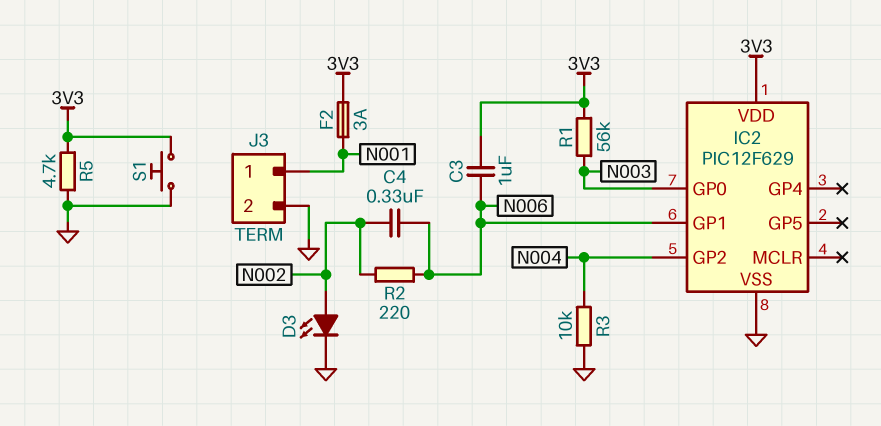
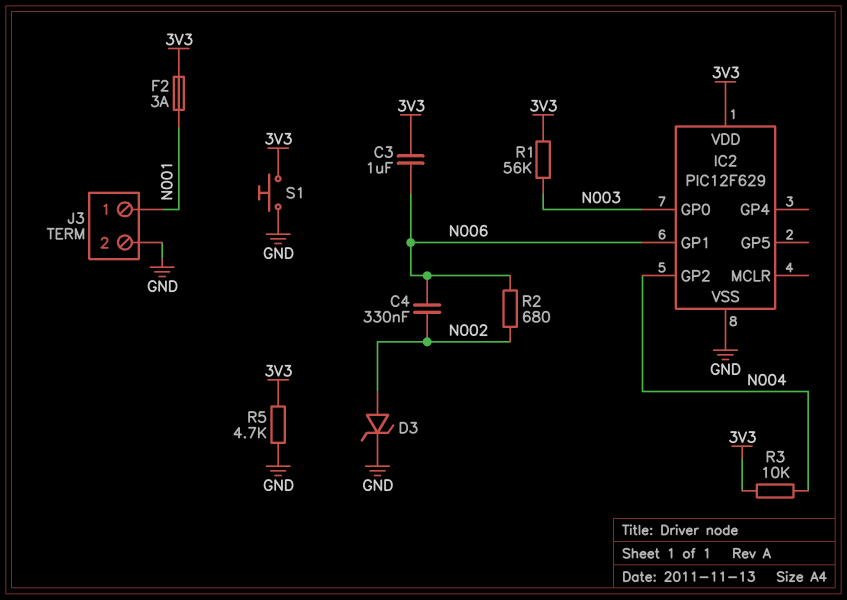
D3: LED (A N002, K GND) -> zener (A N002, K GND)
R2: 220 (N002, N006) -> 680 (N002, N006)
R3: 10k (GND, N004) -> 10k (3V3, N004)

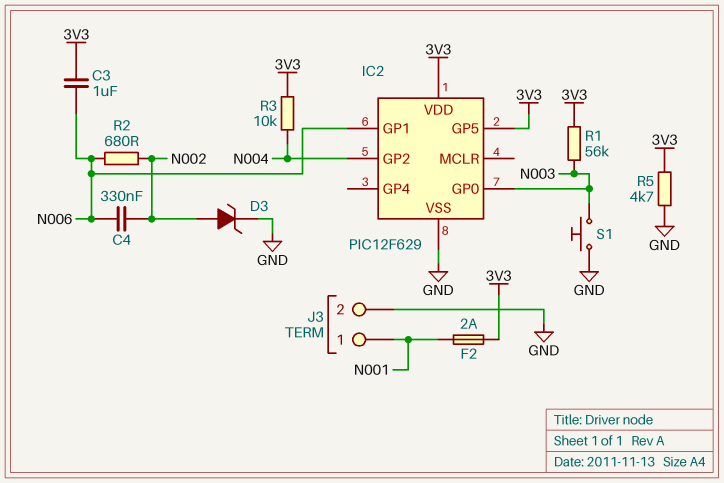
F2: 3A (3V3, N001) -> 2A (3V3, N001)
IC2 pin GP5: none -> 3V3
S1: button (3V3, GND) -> button (GND, N003)

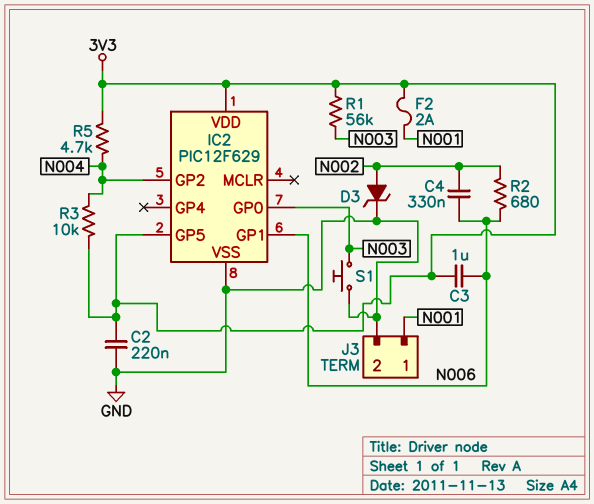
C2: none -> 220nF (3V3, GND)
R5: 4.7k (3V3, GND) -> 4.7k (3V3, N004)

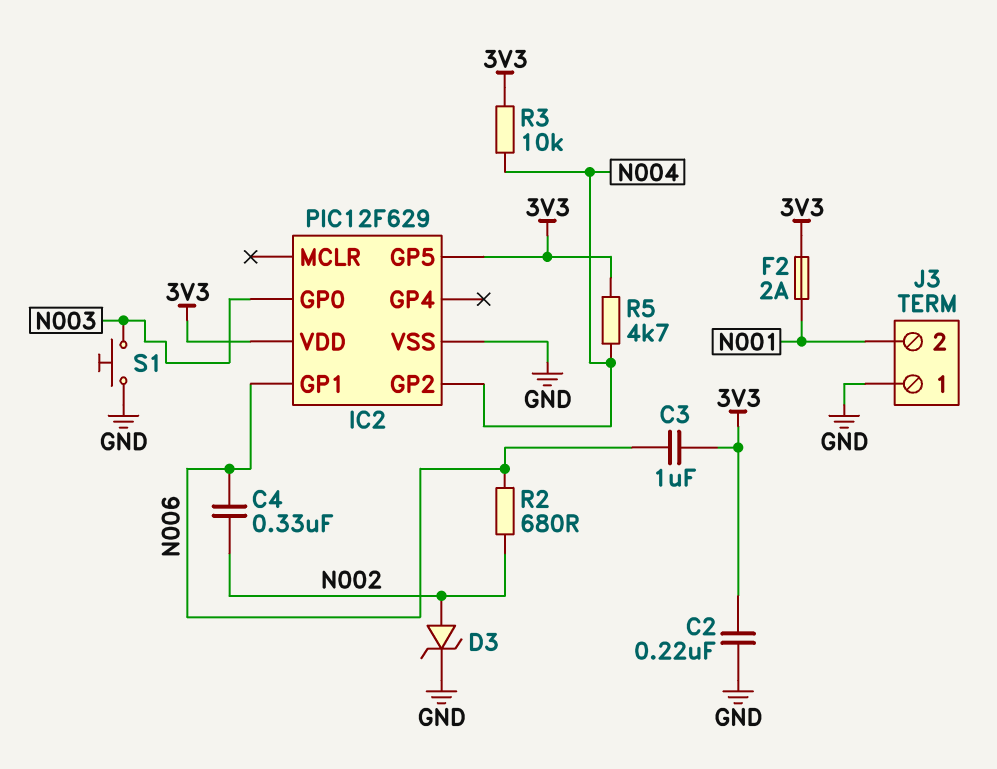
J3 pin 1: N001 -> GND
J3 pin 2: GND -> N001
R1: 56k (3V3, N003) -> none

